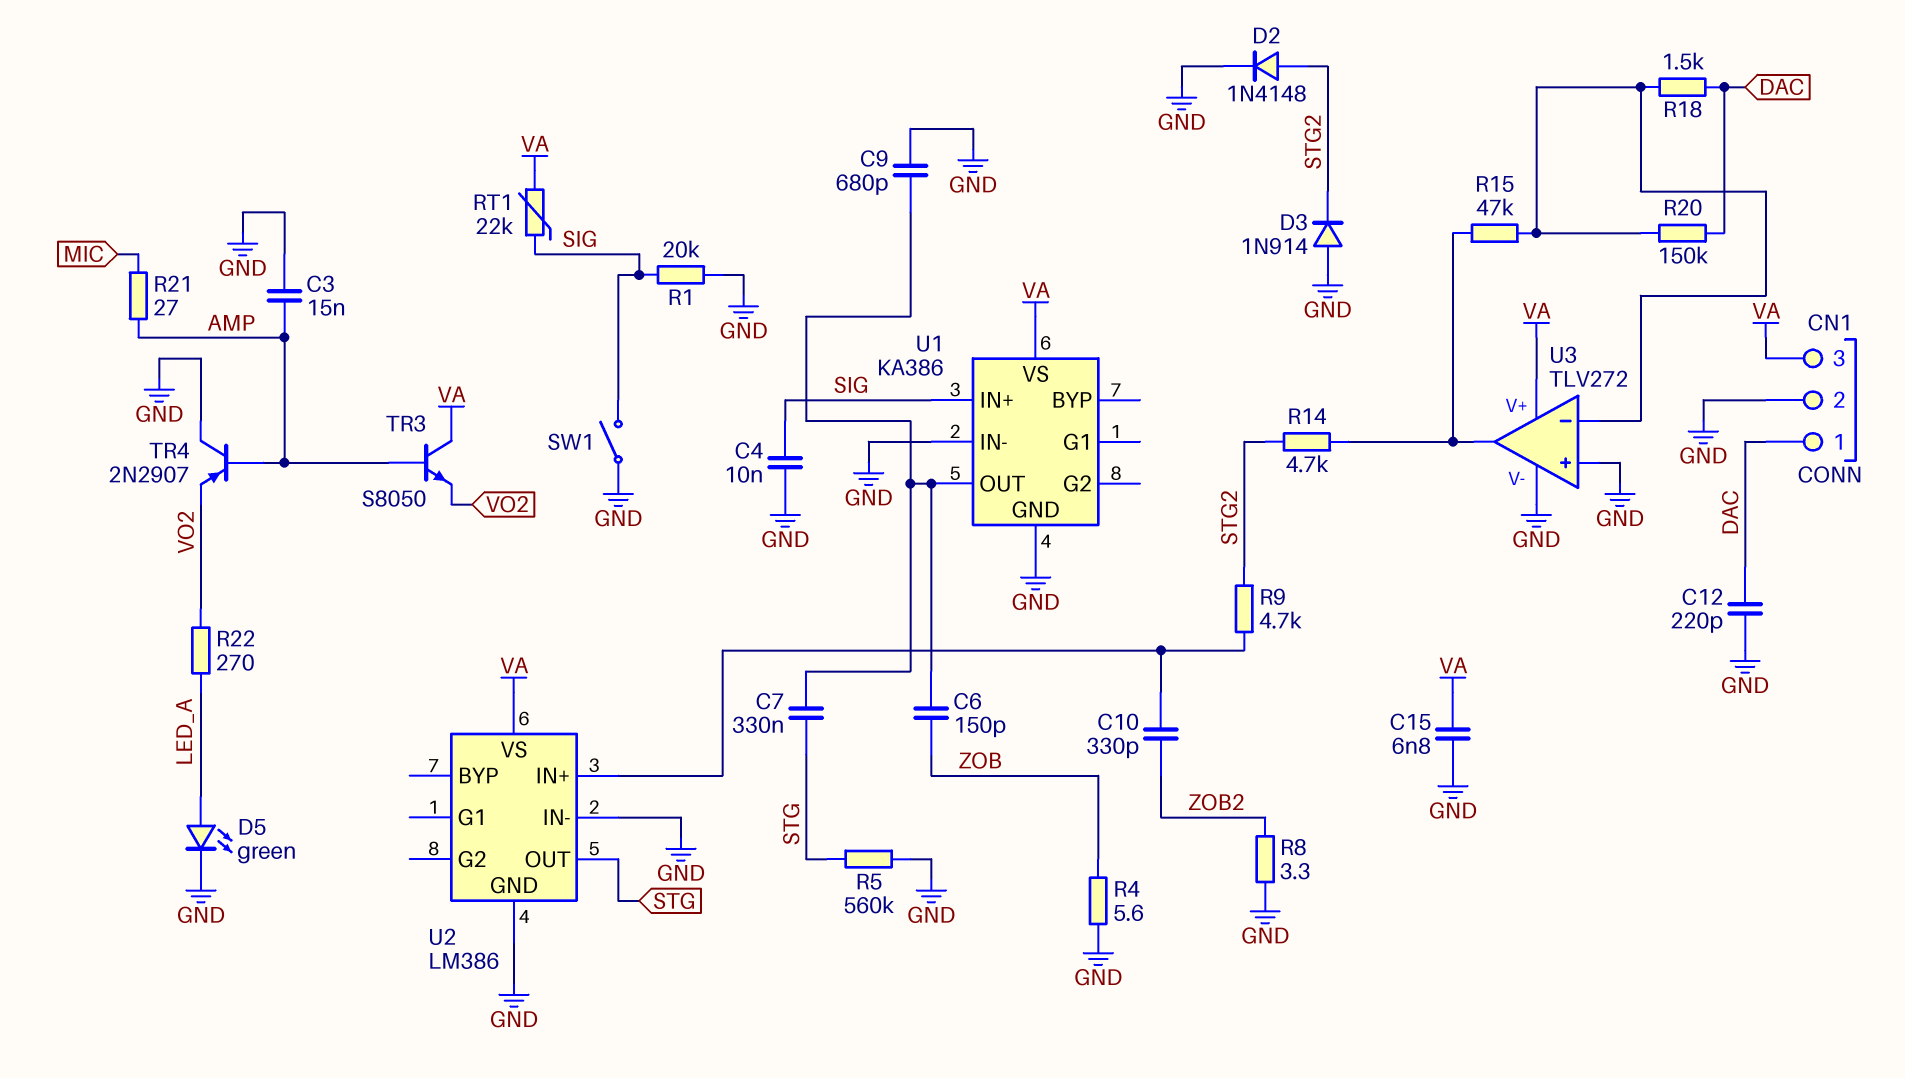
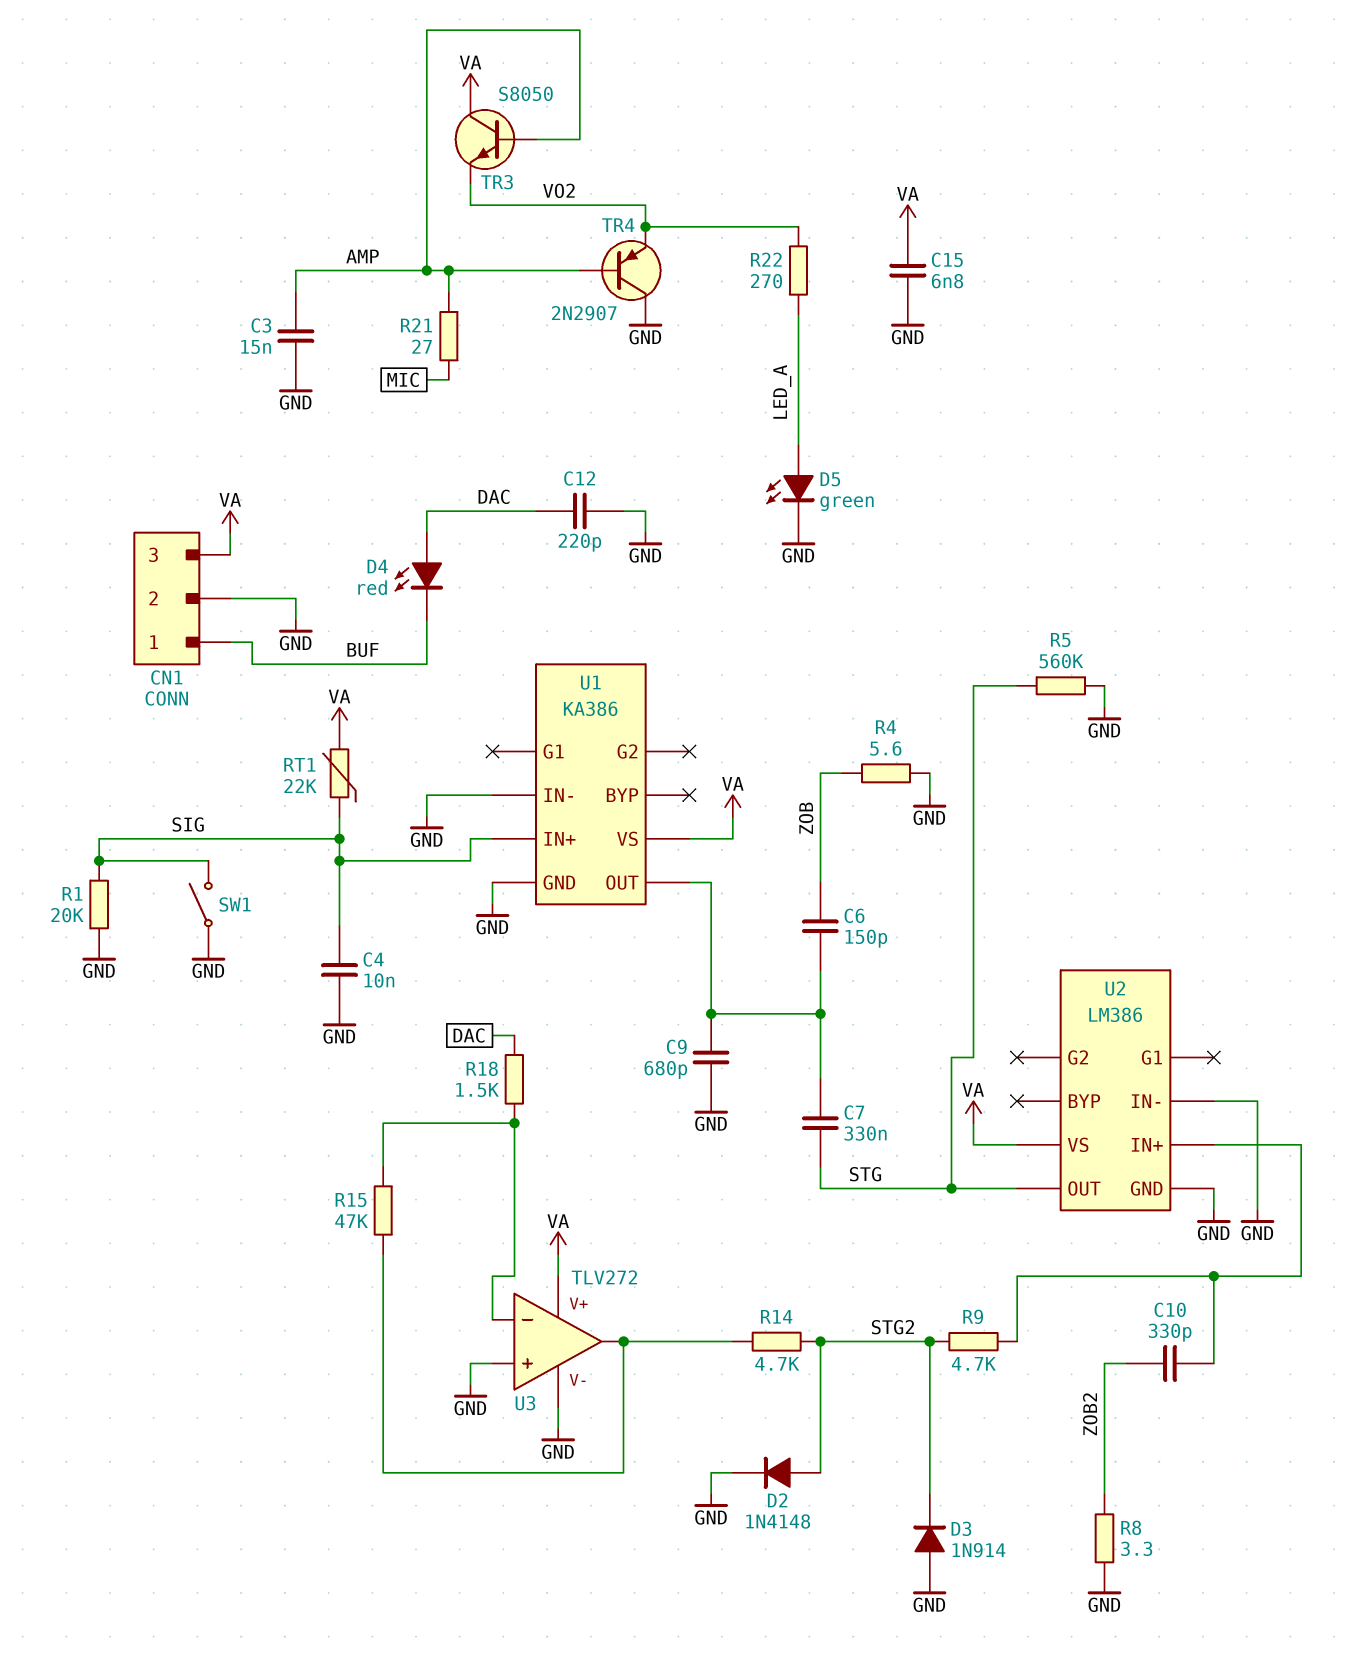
CN1 pin 1: DAC -> BUF
D4: none -> LED red (A DAC, K BUF)
R20: 150k (DAC, U3/in-) -> none

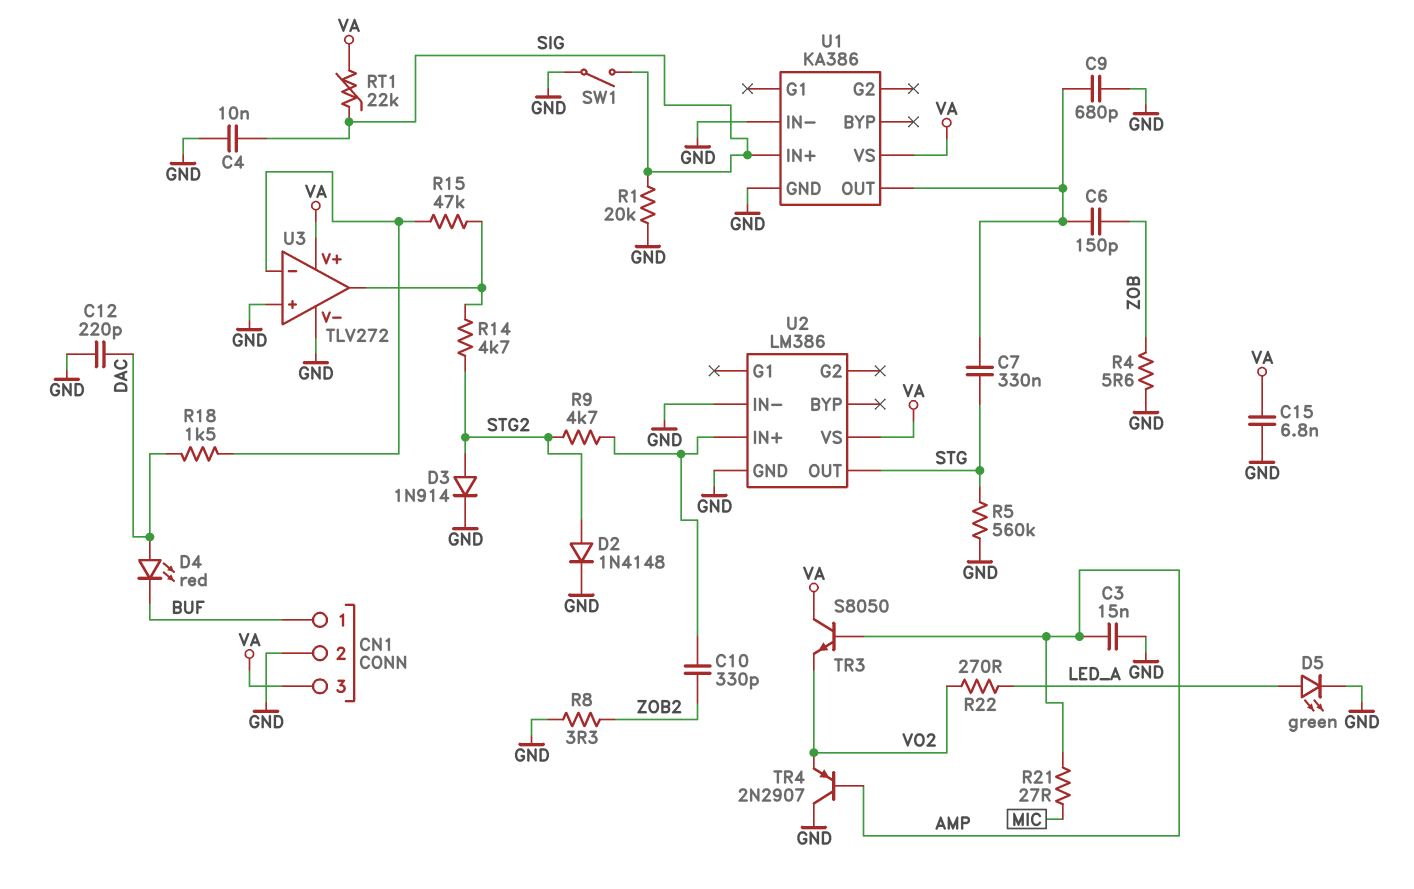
D3: diode 1N914 (A GND, K STG2) -> diode 1N914 (A STG2, K GND)

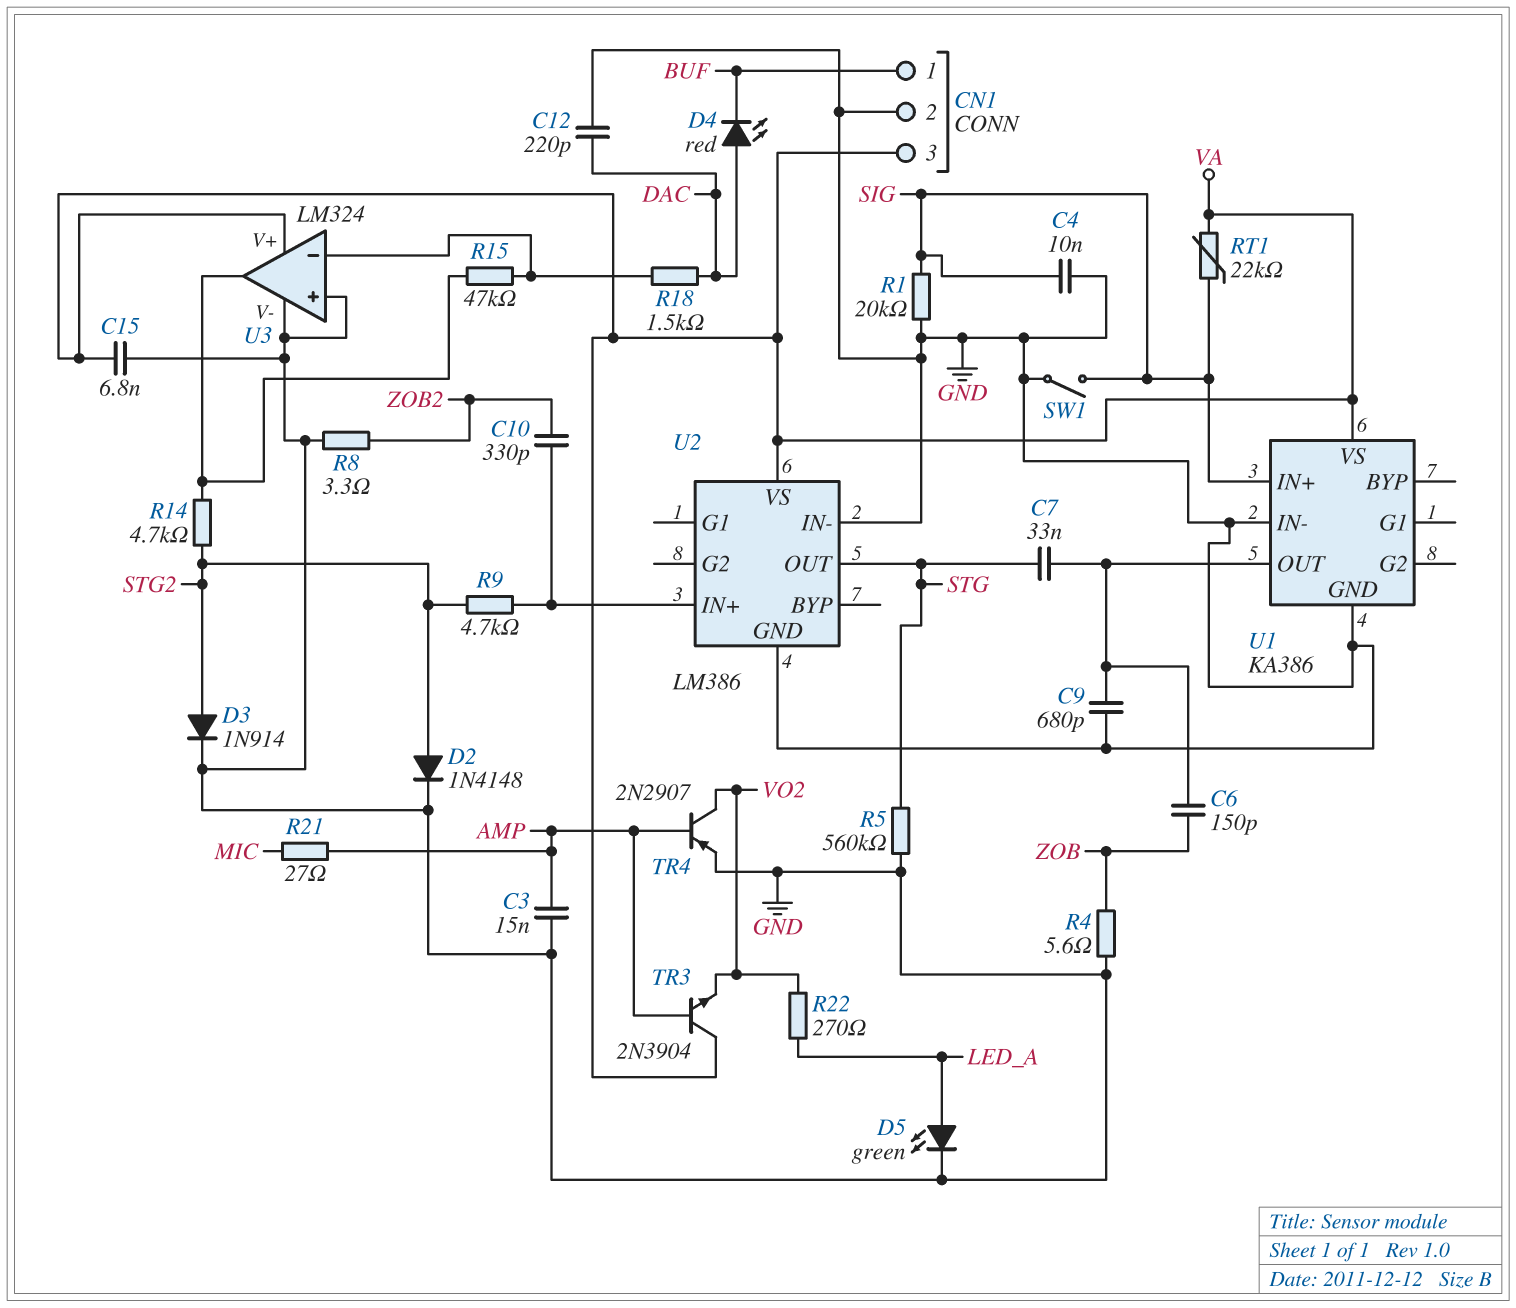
C7: 330nF (STG, U1/OUT) -> 33nF (STG, U1/OUT)
TR3: NPN S8050 (B AMP, C VA, E VO2) -> NPN 2N3904 (B AMP, C VA, E VO2)
TR4: PNP 2N2907 (B AMP, C GND, E VO2) -> PNP 2N2907 (B AMP, C VO2, E GND)
U3: TLV272 -> LM324

